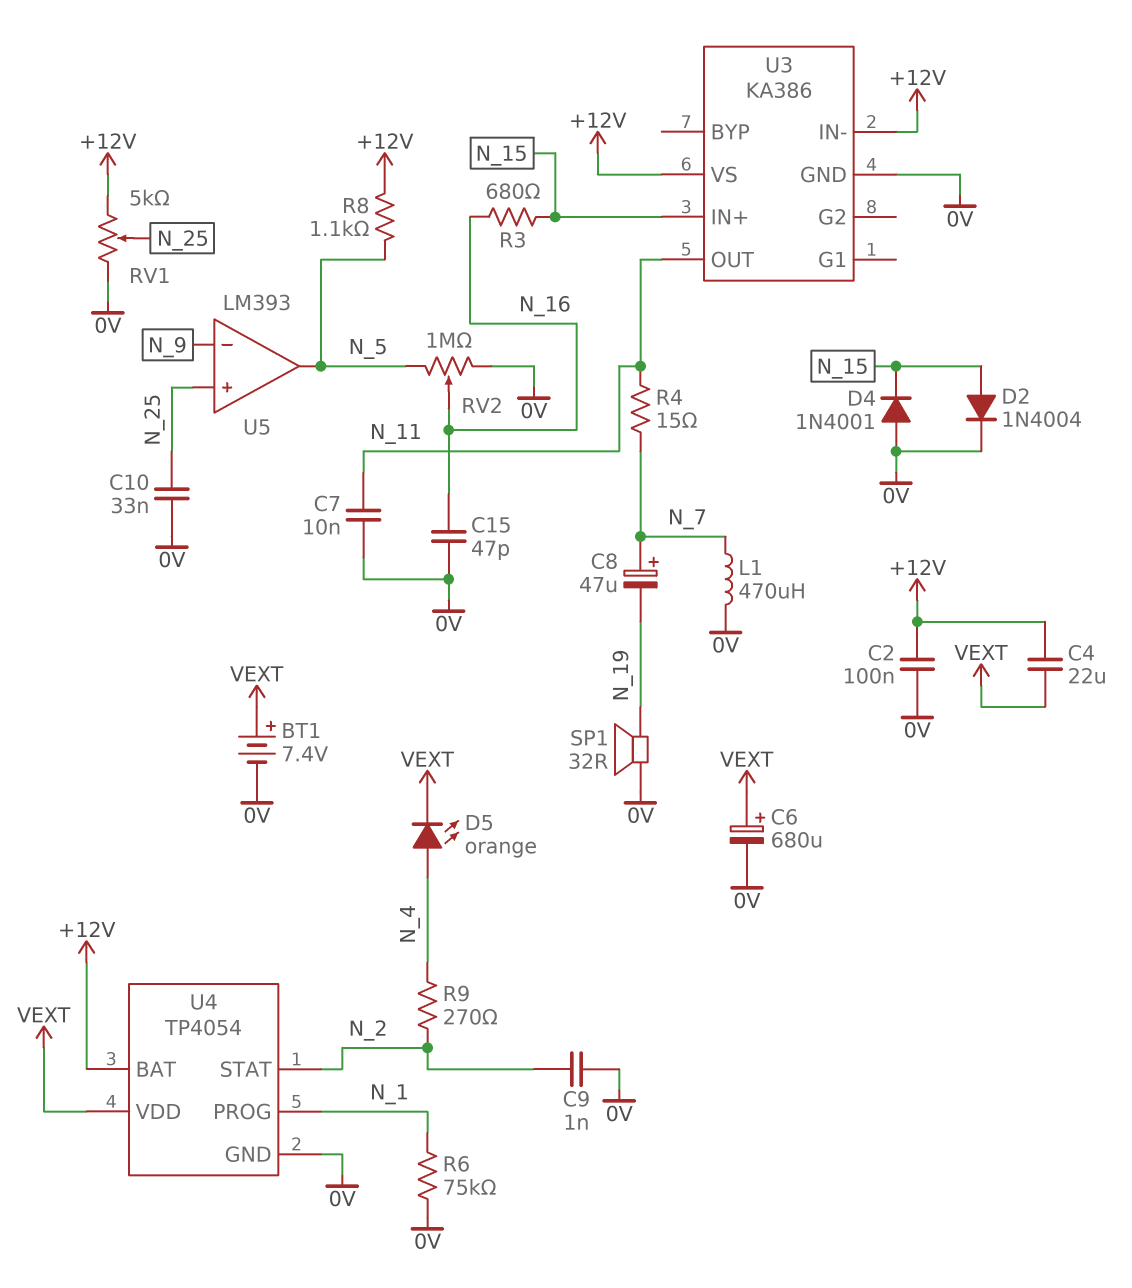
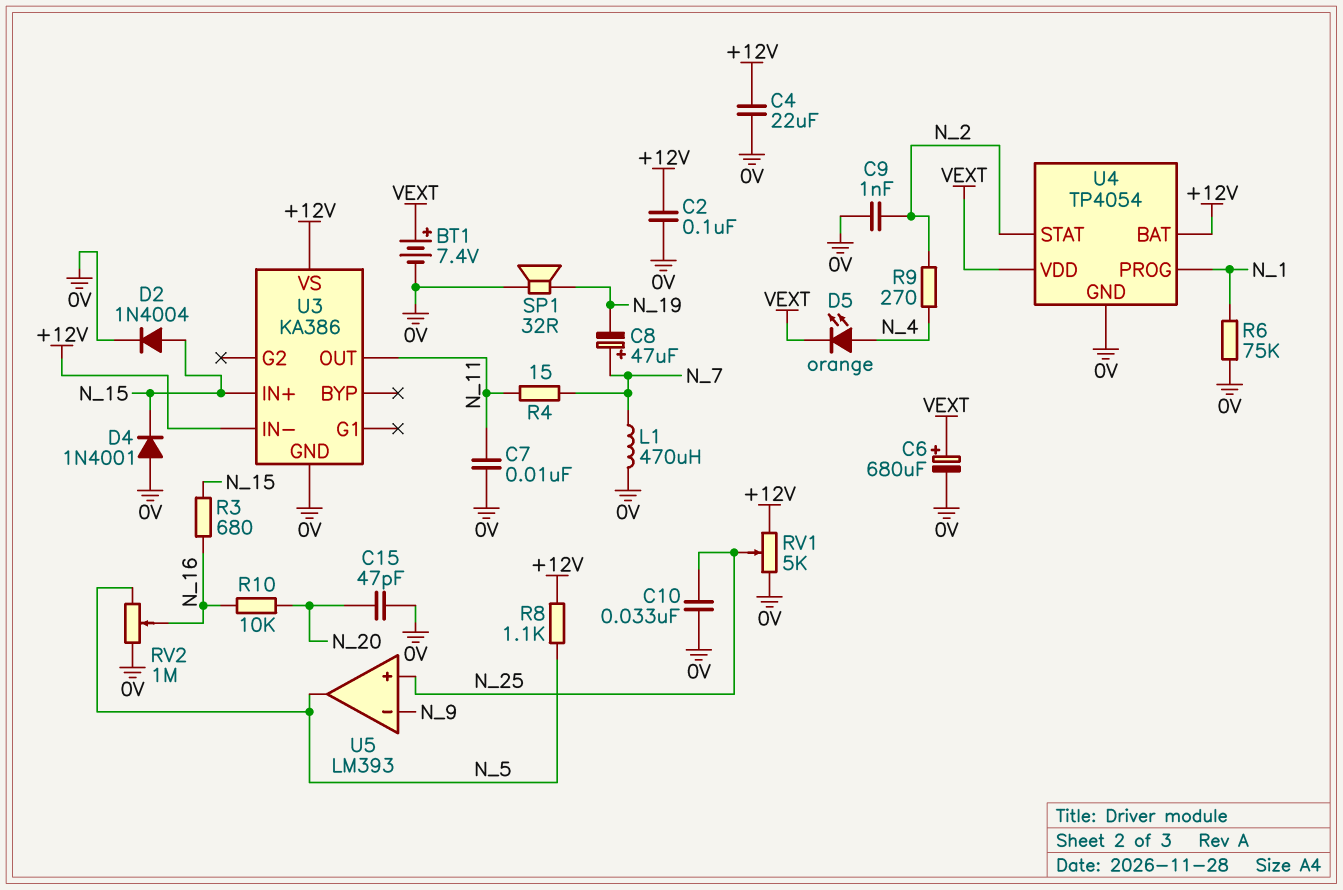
C4: 22uF (+12V, VEXT) -> 22uF (+12V, 0V)
C15: 47pF (0V, N_16) -> 47pF (0V, N_20)
R10: none -> 10k (N_16, N_20)

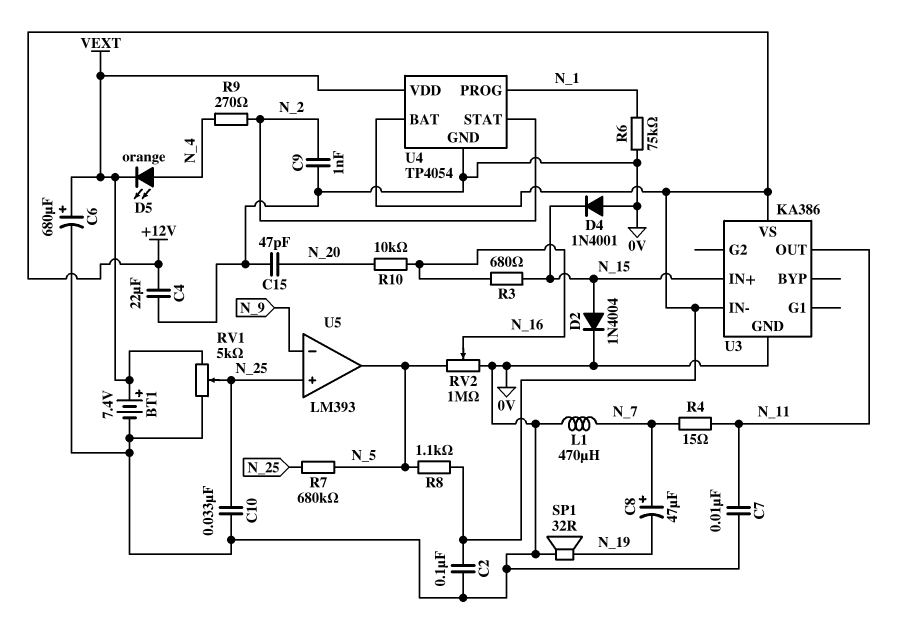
R7: none -> 680k (N_5, N_25)
RV1: 5k (+12V, 0V, wiper N_25) -> 5k (0V, VEXT, wiper N_25)

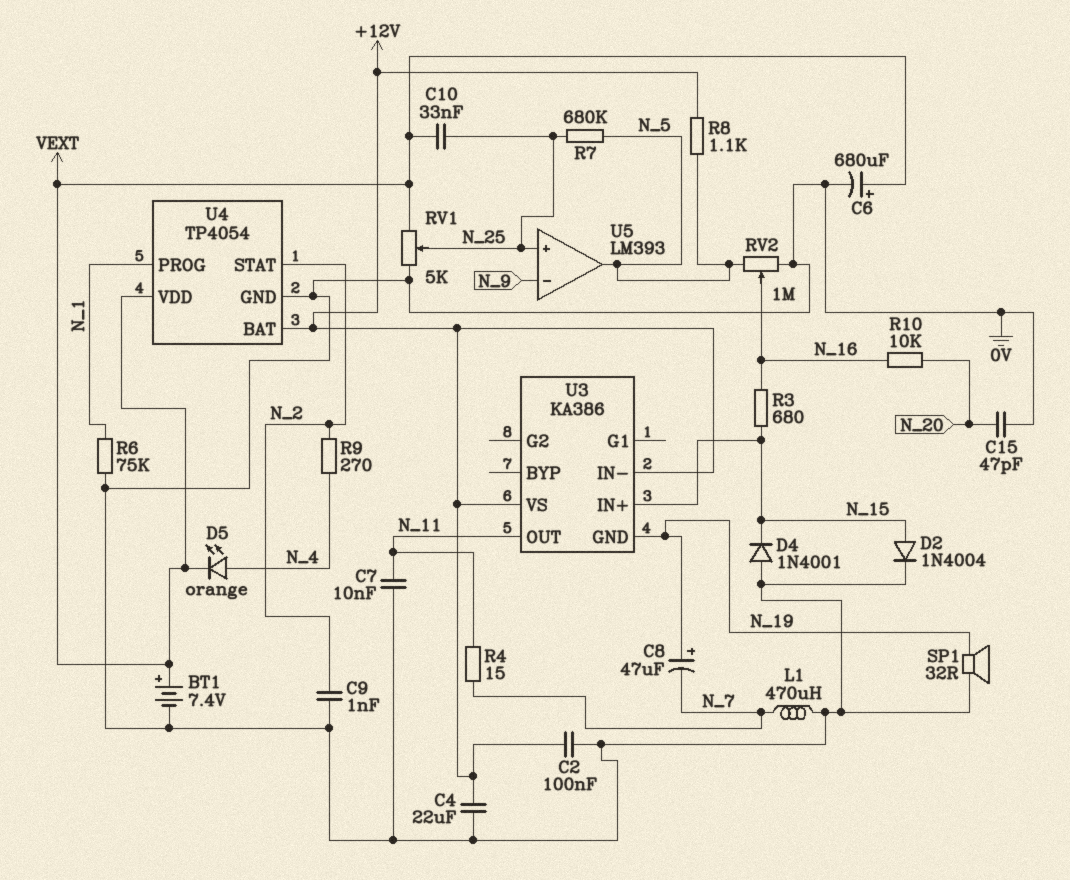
C8: 47uF (plus N_7, minus N_19) -> 47uF (plus N_19, minus N_7)
C10: 33nF (0V, N_25) -> 33nF (N_25, VEXT)
U3 pin GND: 0V -> N_19

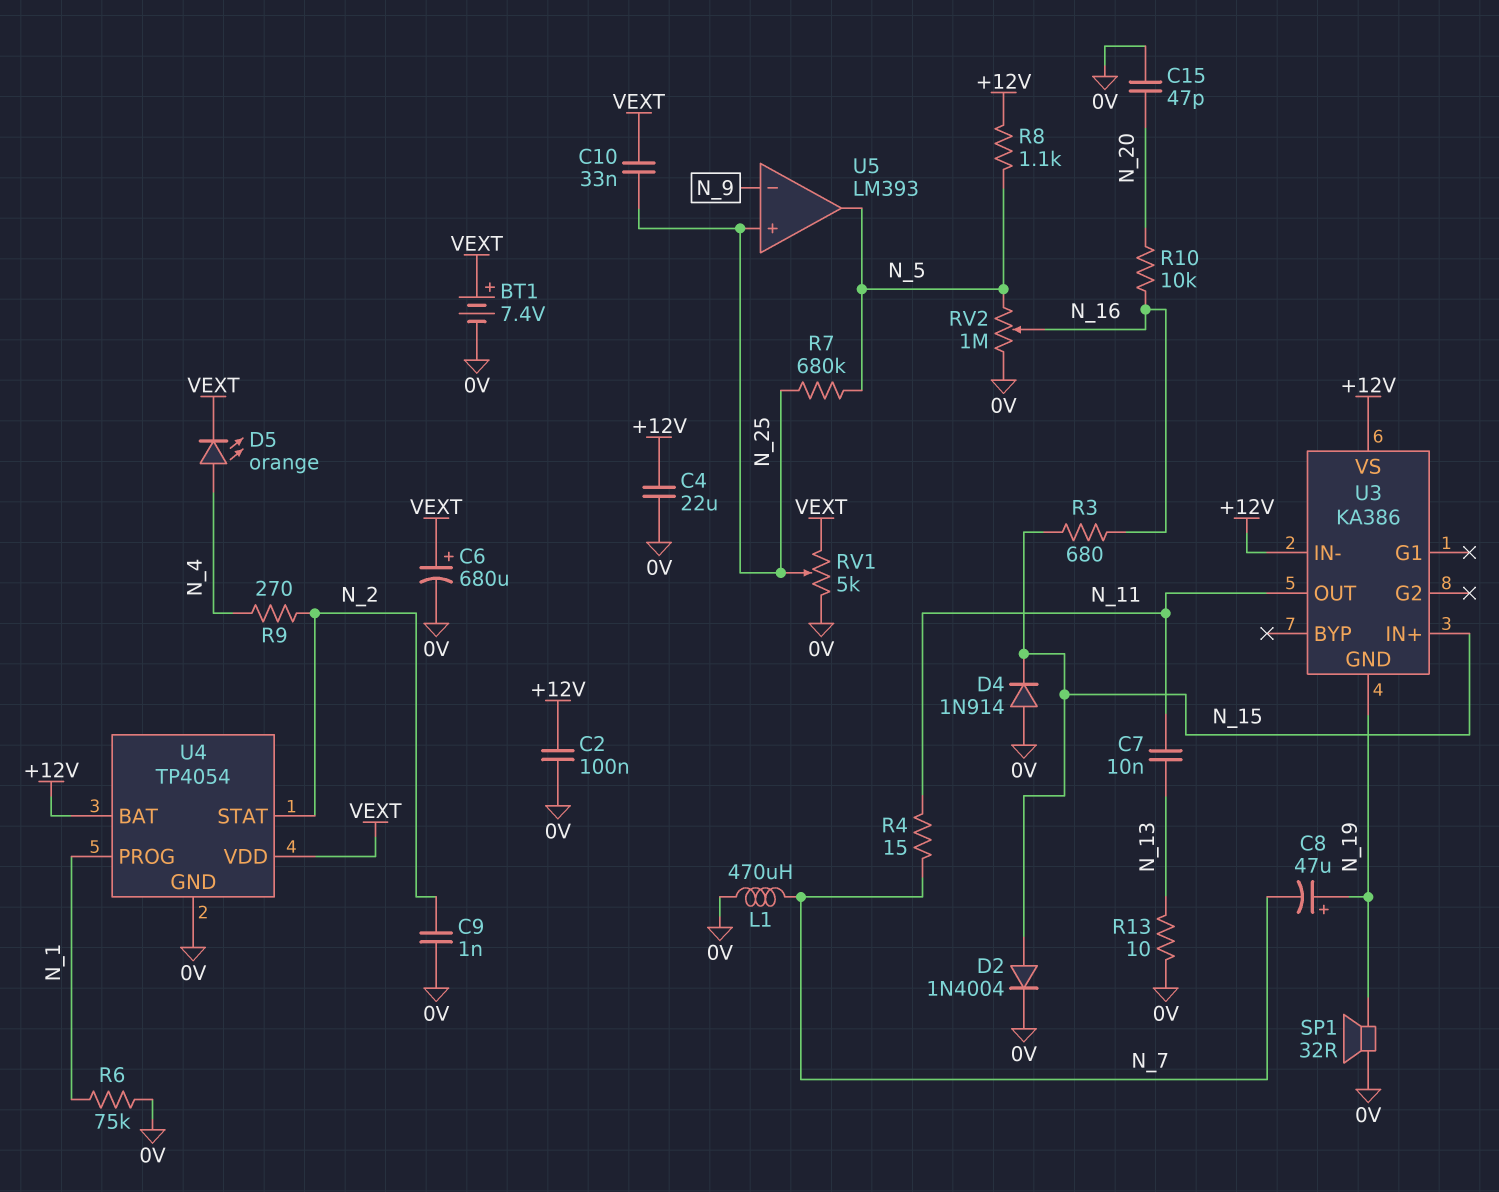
C7: 10nF (0V, N_11) -> 10nF (N_11, N_13)
D4: diode 1N4001 (A 0V, K N_15) -> diode 1N914 (A 0V, K N_15)
R13: none -> 10 (0V, N_13)

